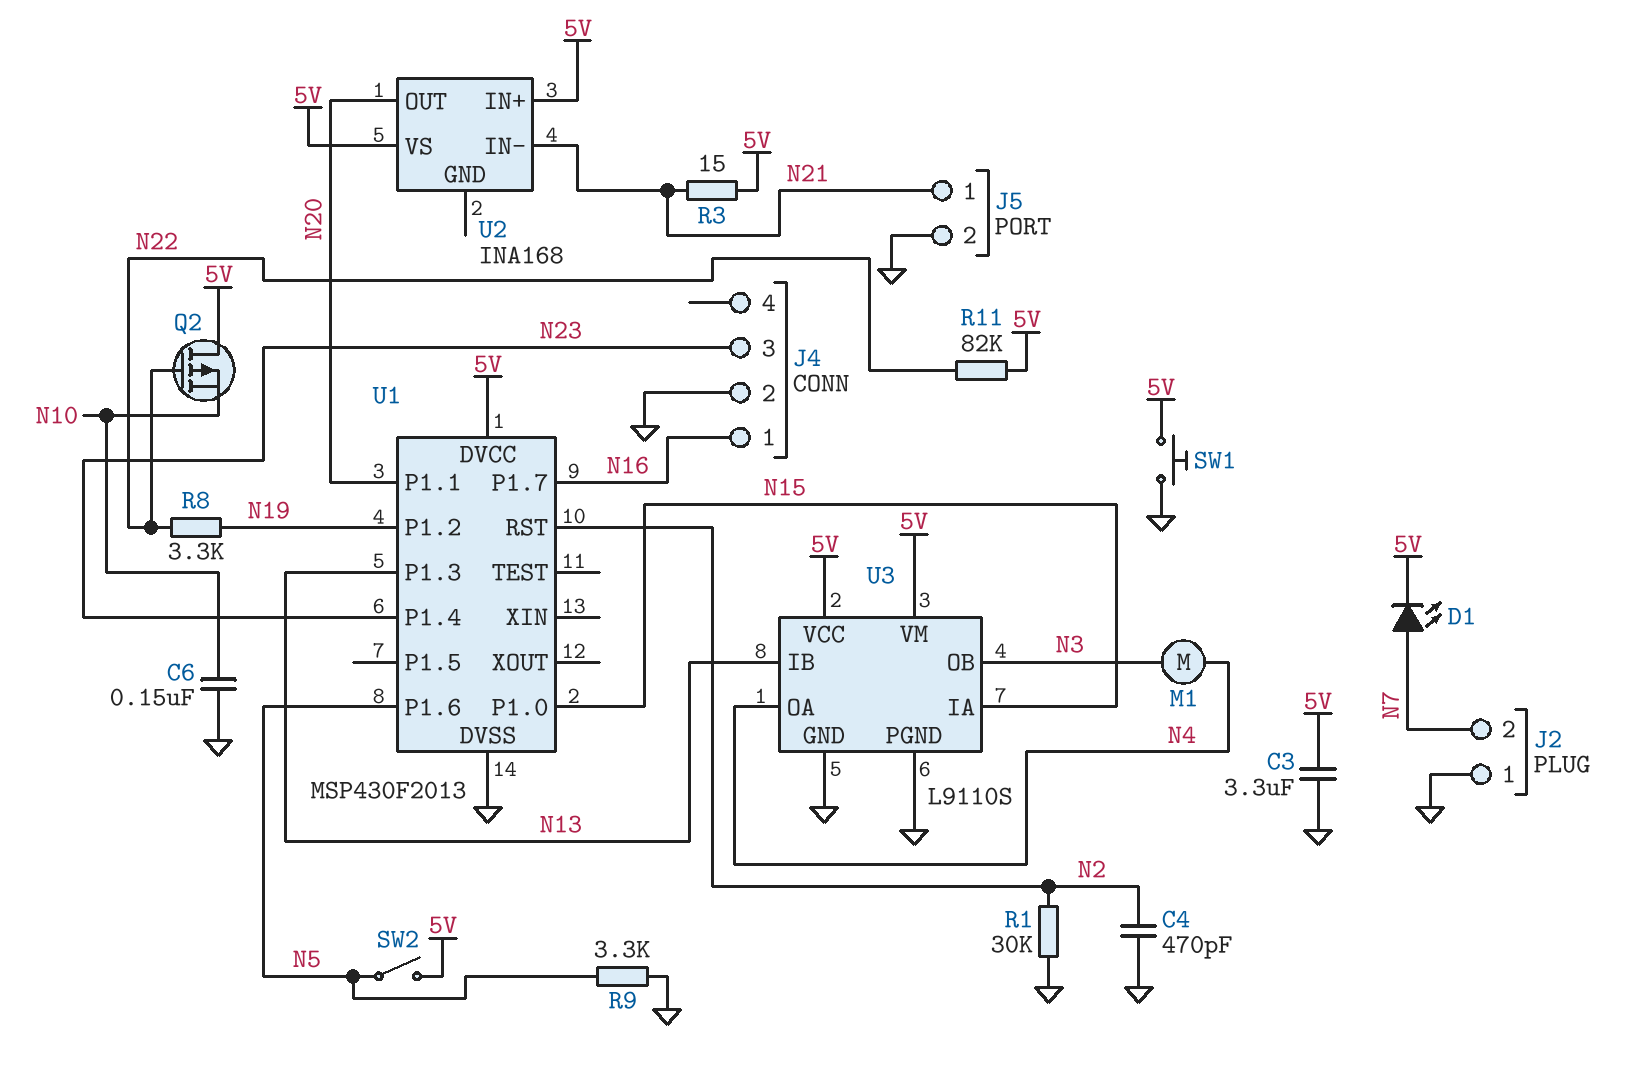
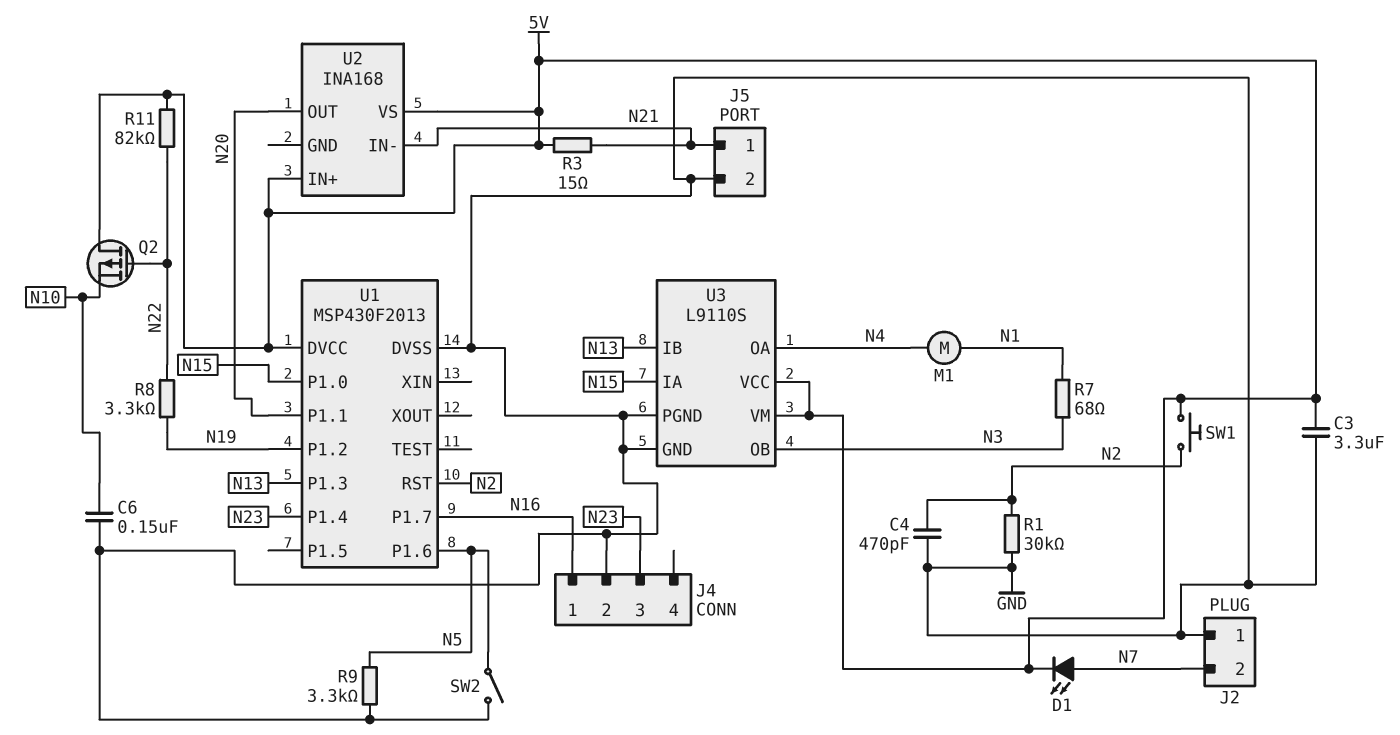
M1: motor (N3, N4) -> motor (N1, N4)
R7: none -> 68 (N1, N3)
SW1: button (5V, GND) -> button (5V, N2)
SW2: switch (5V, N5) -> switch (GND, N5)

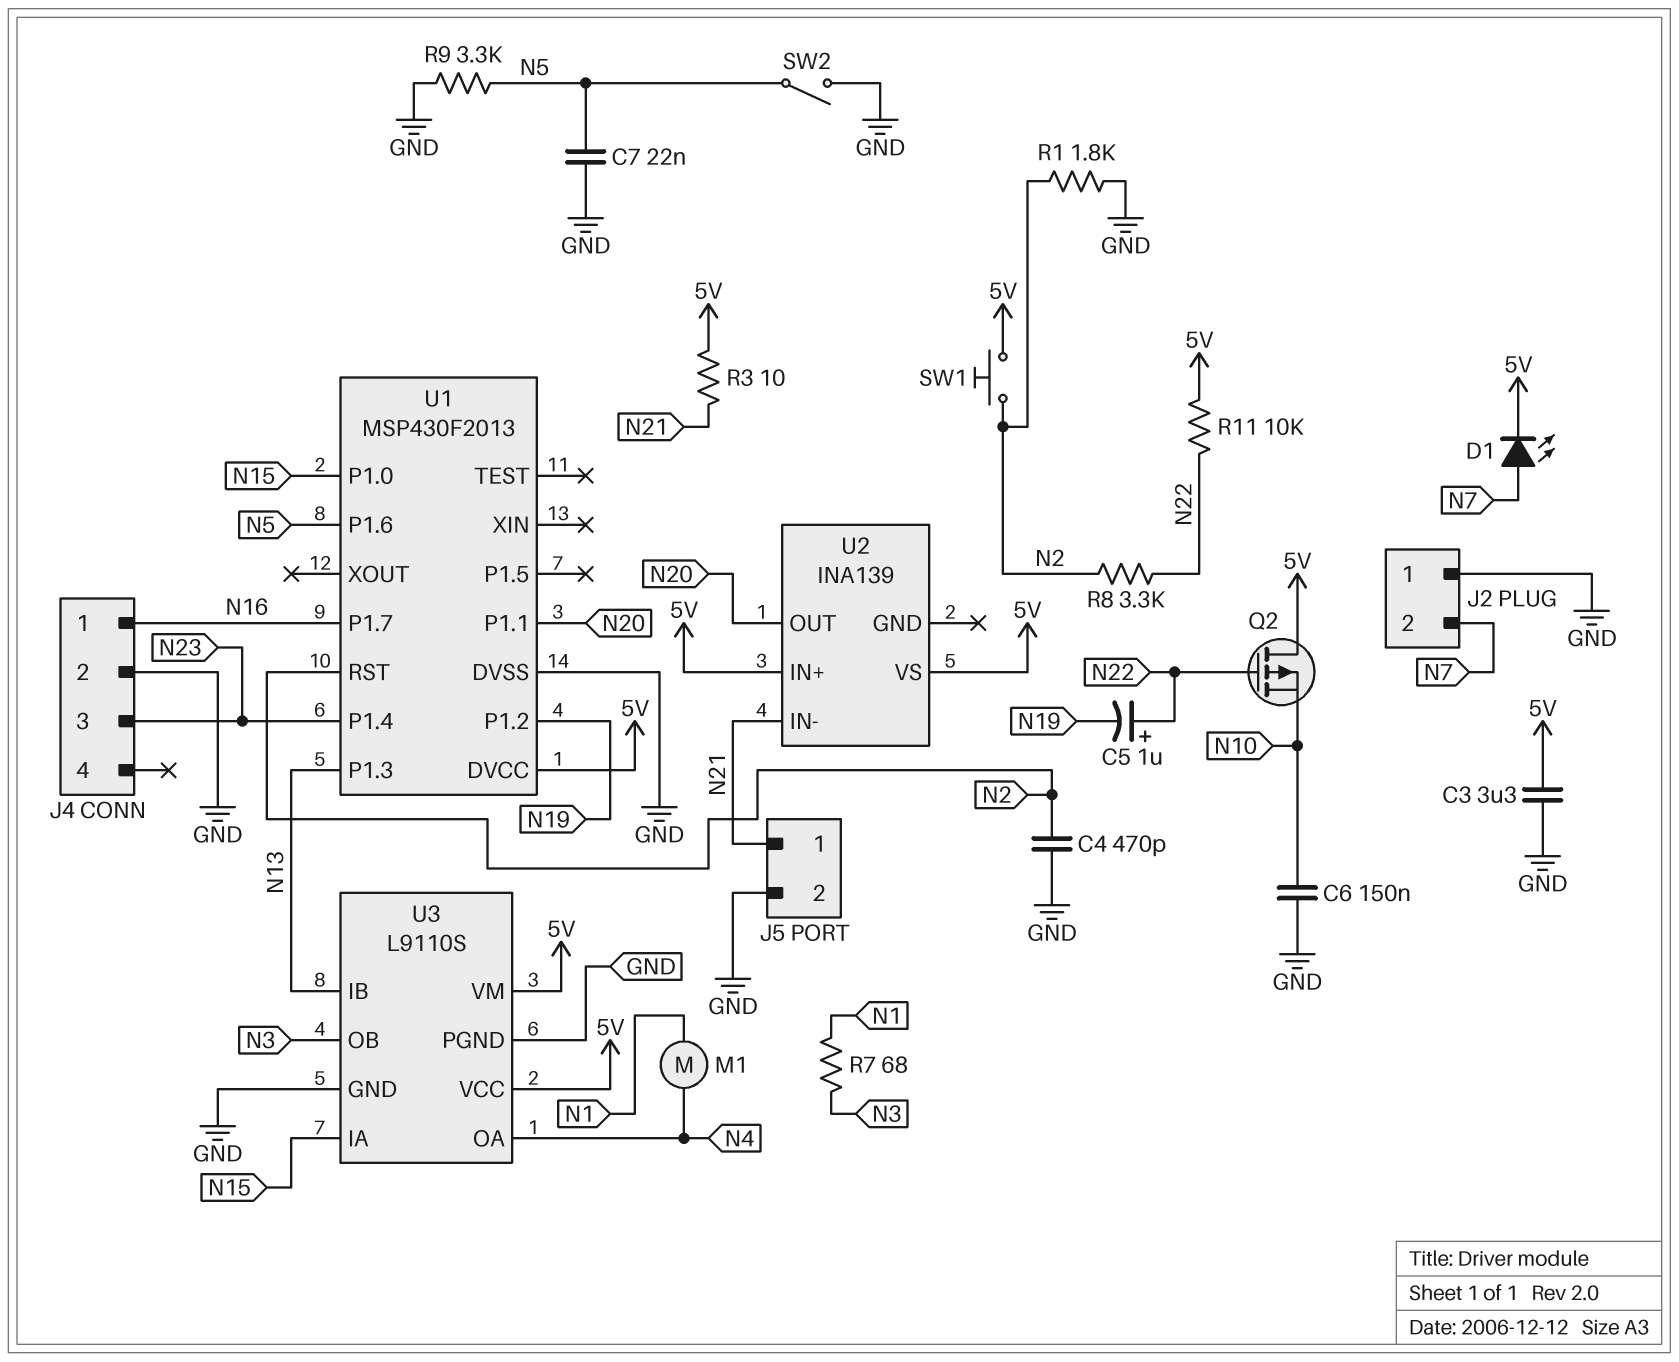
C5: none -> 1uF (plus N22, minus N19)
C7: none -> 22nF (GND, N5)
R1: 30k (GND, N2) -> 1.8k (GND, N2)
R3: 15 (5V, N21) -> 10 (5V, N21)
R8: 3.3k (N19, N22) -> 3.3k (N2, N22)
R11: 82k (5V, N22) -> 10k (5V, N22)
U2: INA168 -> INA139

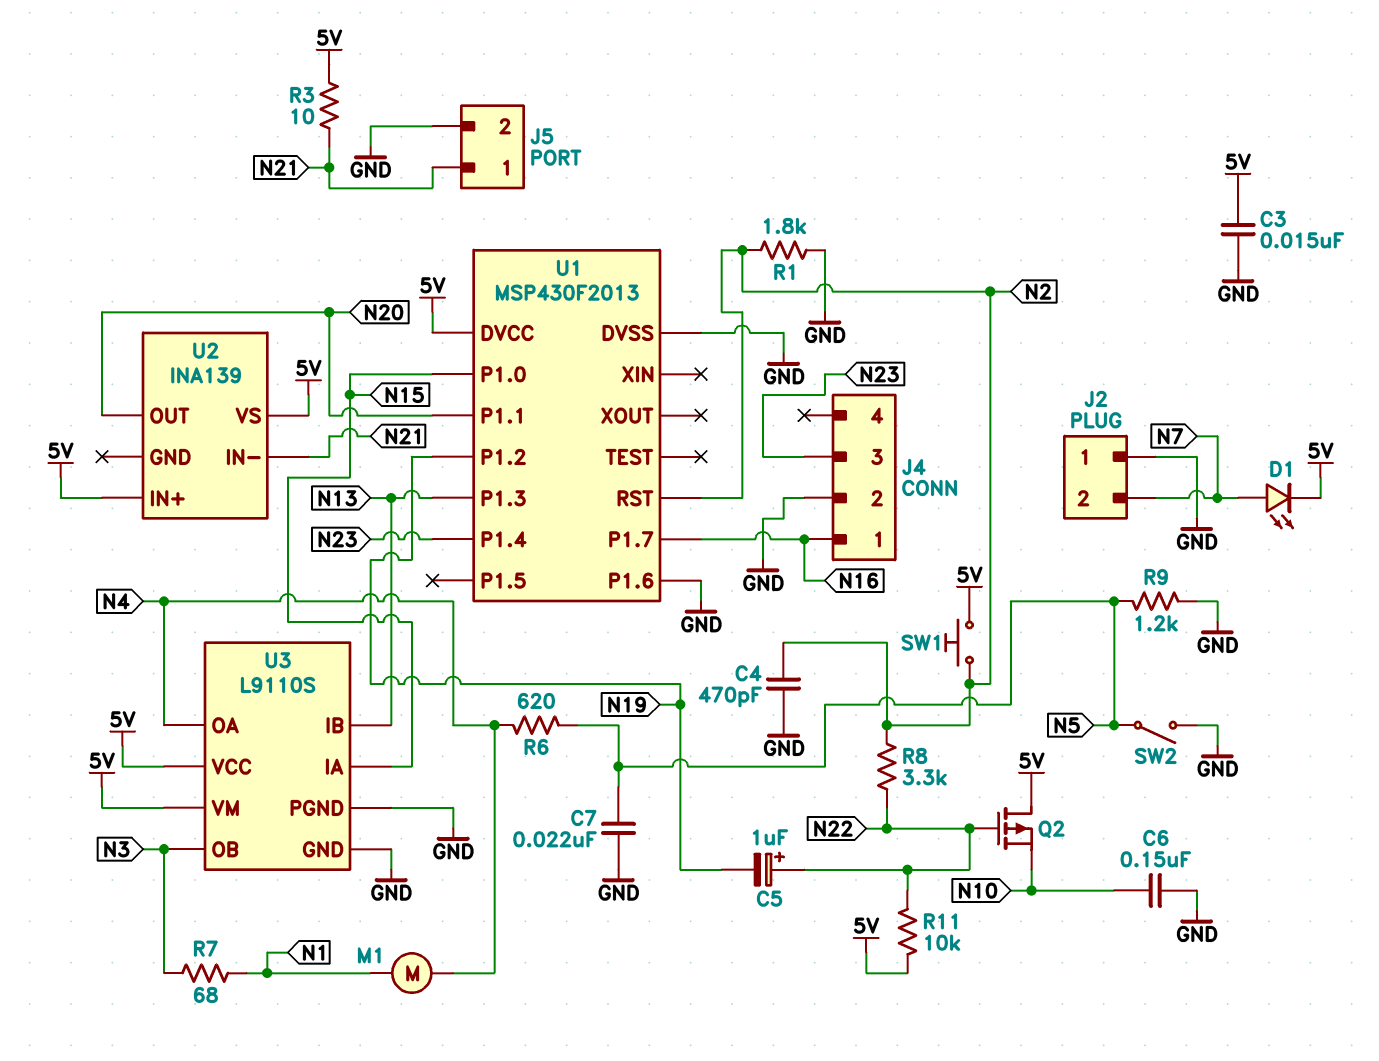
C3: 3.3uF (5V, GND) -> 15nF (5V, GND)
R6: none -> 620 (N4, N5)
R9: 3.3k (GND, N5) -> 1.2k (GND, N5)
U1 pin P1.6: N5 -> GND

